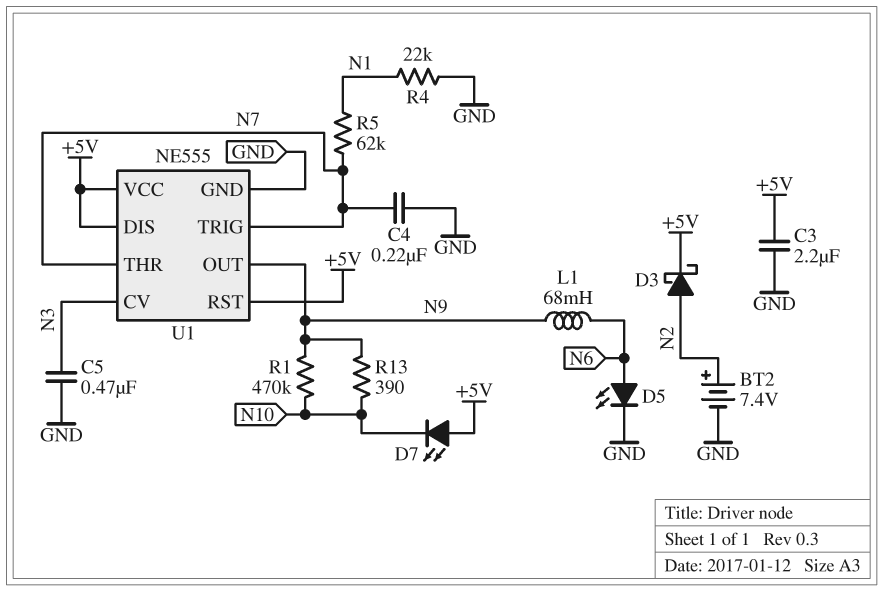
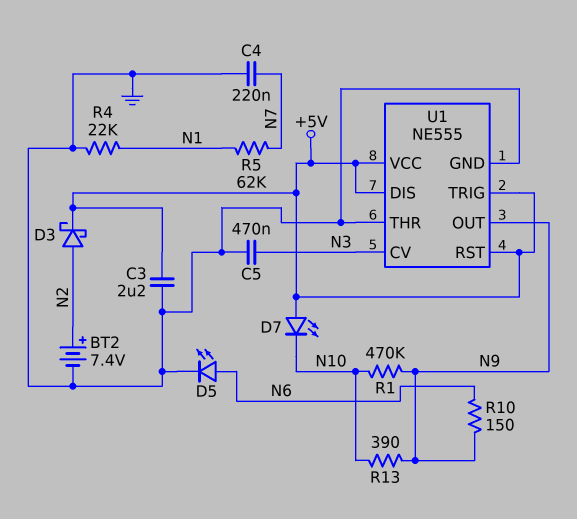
L1: 68mH (N6, N9) -> none
R10: none -> 150 (N6, N9)
U1 pin THR: N7 -> GND
U1 pin TRIG: N7 -> +5V

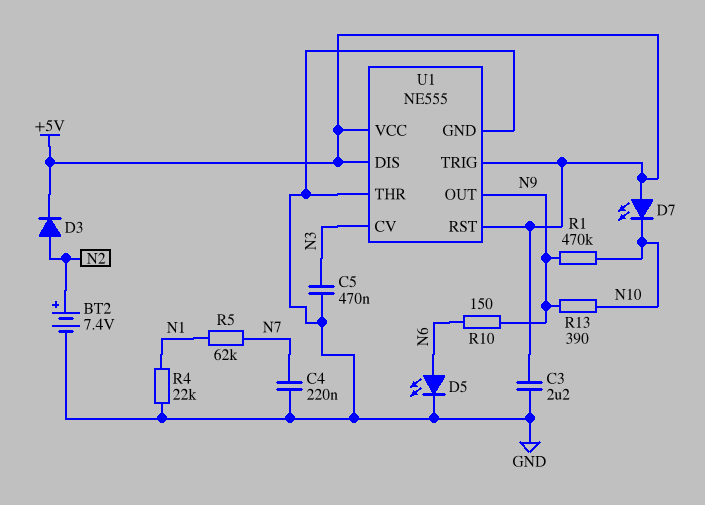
D3: schottky (A N2, K +5V) -> diode (A N2, K +5V)

